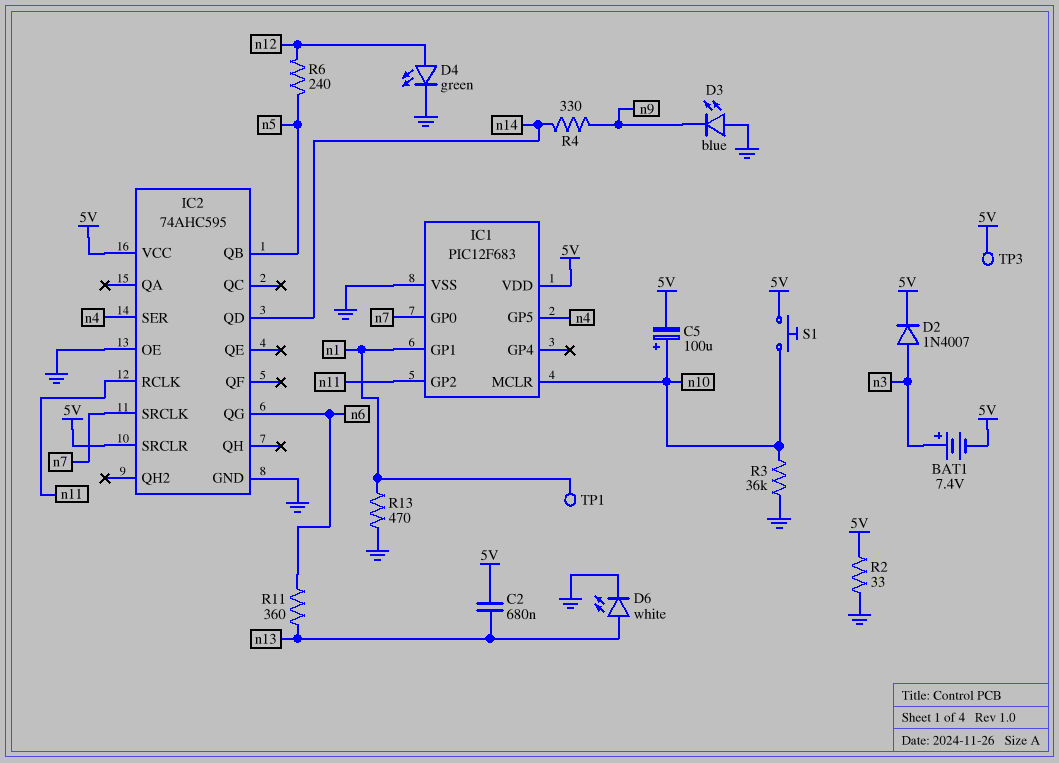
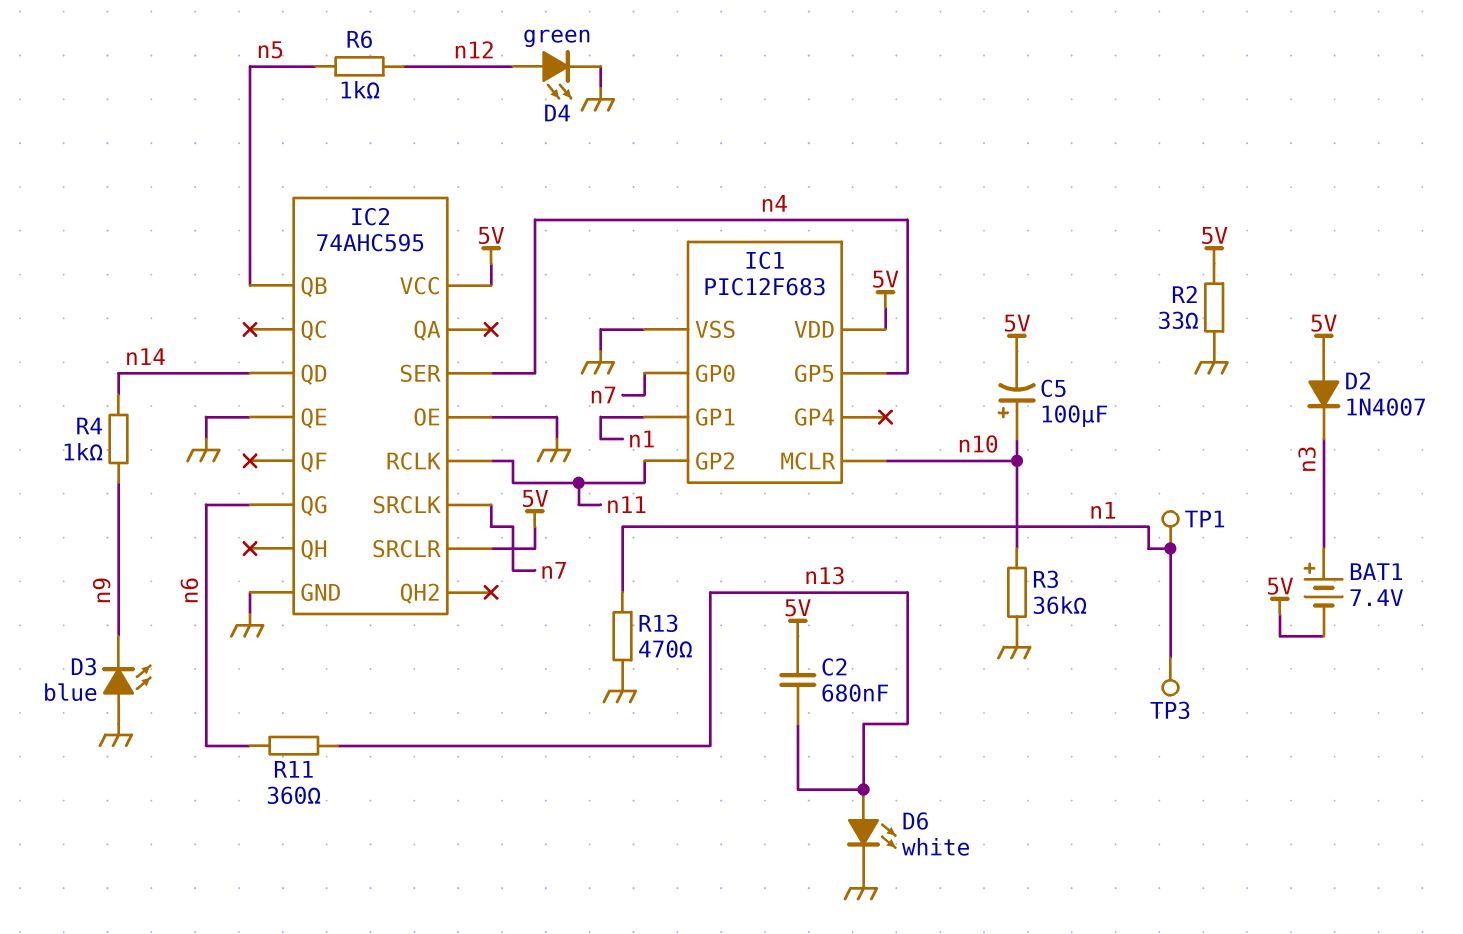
D2: diode 1N4007 (A n3, K 5V) -> diode 1N4007 (A 5V, K n3)
IC2 pin QE: none -> GND
R4: 330 (n9, n14) -> 1k (n9, n14)
R6: 240 (n5, n12) -> 1k (n5, n12)
S1: button (5V, n10) -> none
TP3: test point (5V) -> test point (n1)

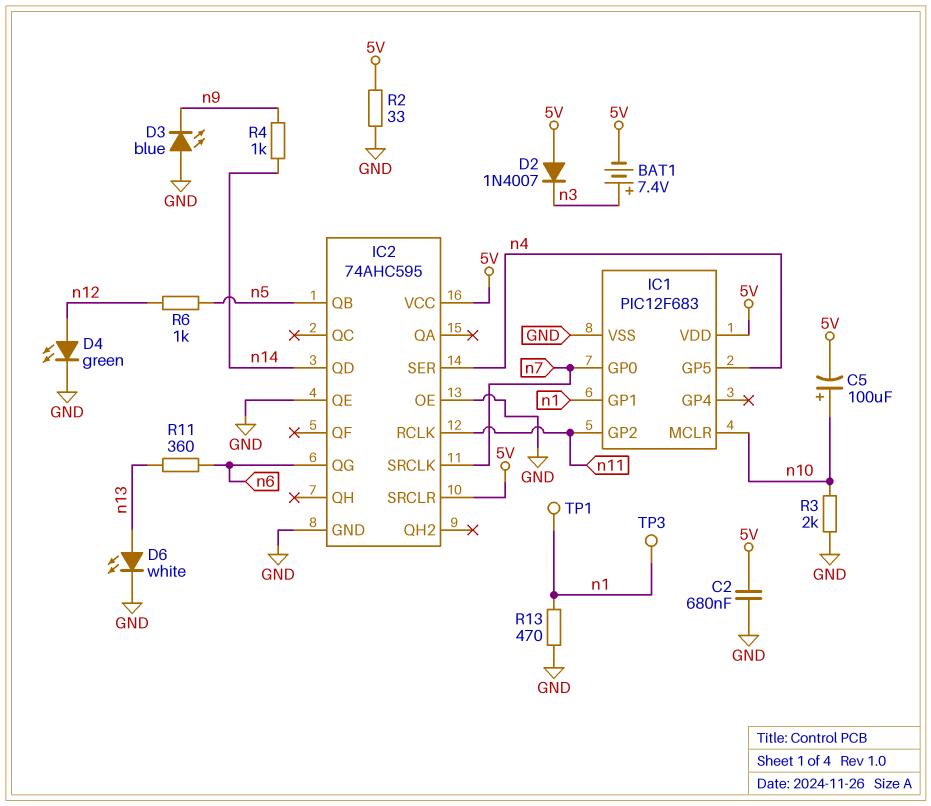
C2: 680nF (5V, n13) -> 680nF (5V, GND)
R3: 36k (GND, n10) -> 2k (GND, n10)

